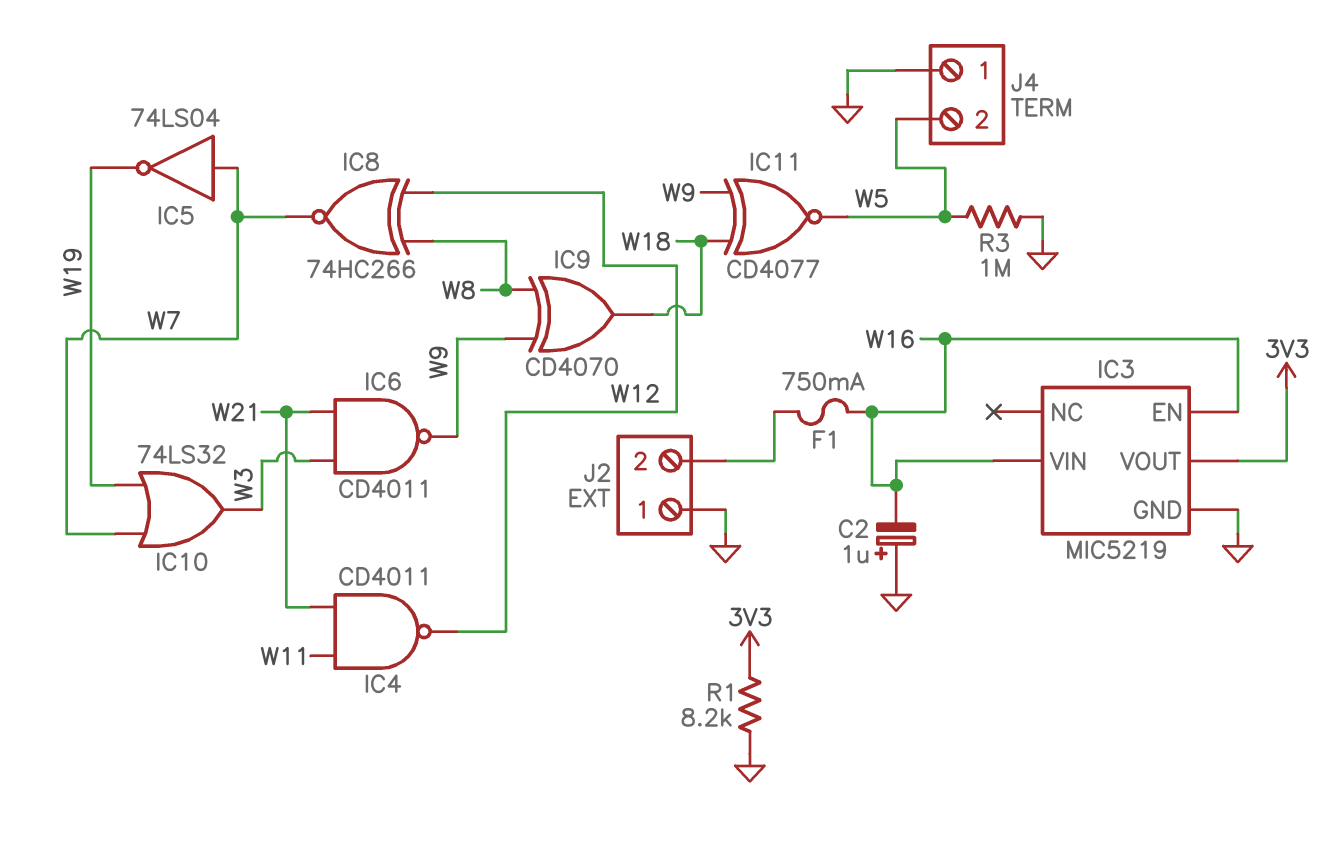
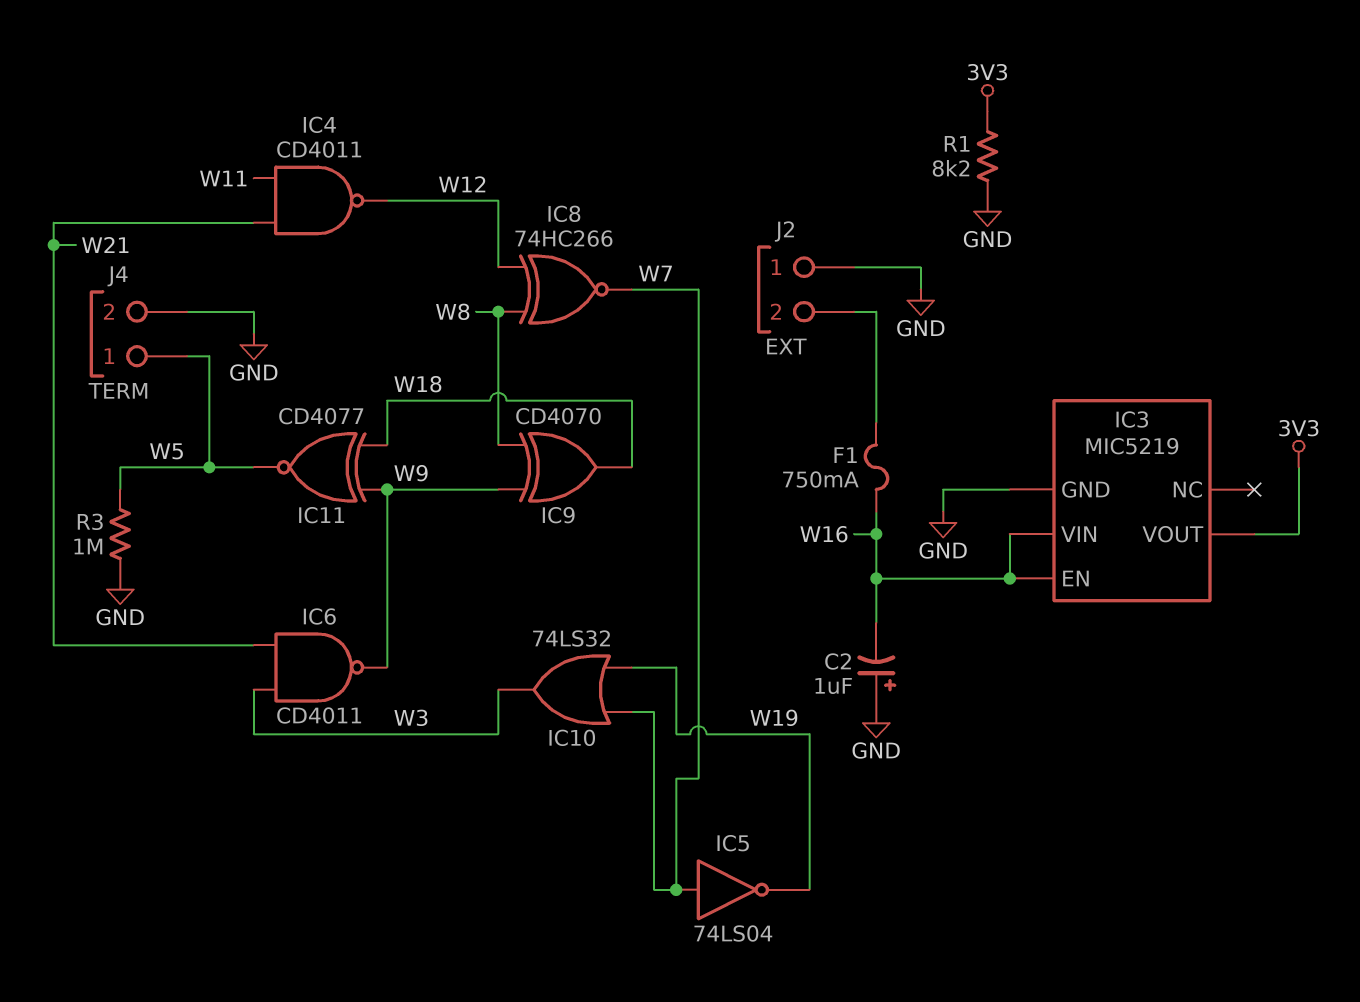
J4 pin 1: GND -> W5
J4 pin 2: W5 -> GND

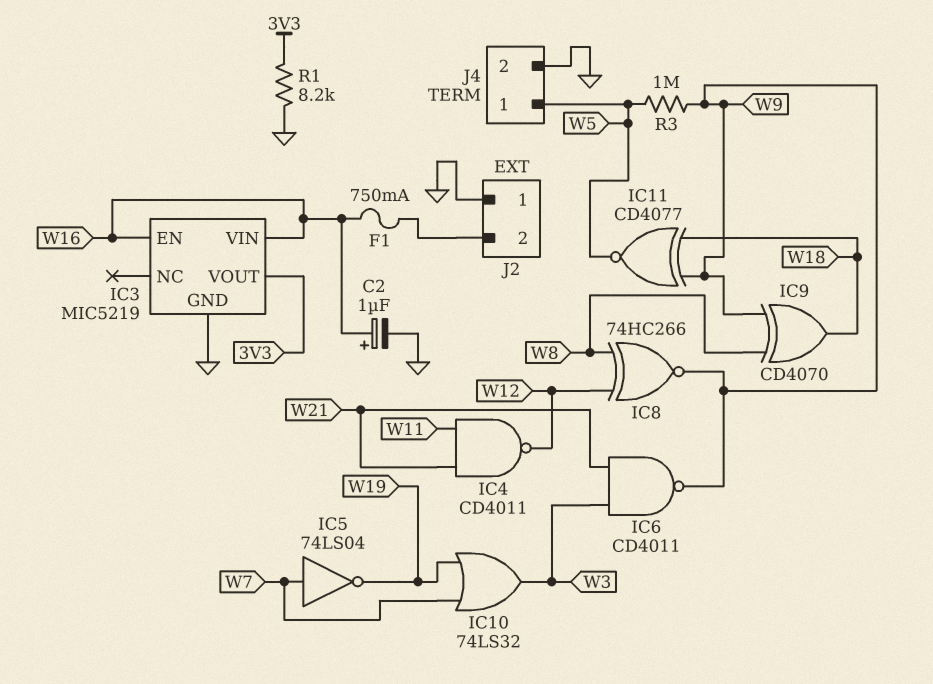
C2: 1uF (plus GND, minus W16) -> 1uF (plus W16, minus GND)
IC8: XNOR 74HC266 (in W8, in W12, out W7) -> XNOR 74HC266 (in W8, in W12, out W9)
R3: 1M (GND, W5) -> 1M (W5, W9)

